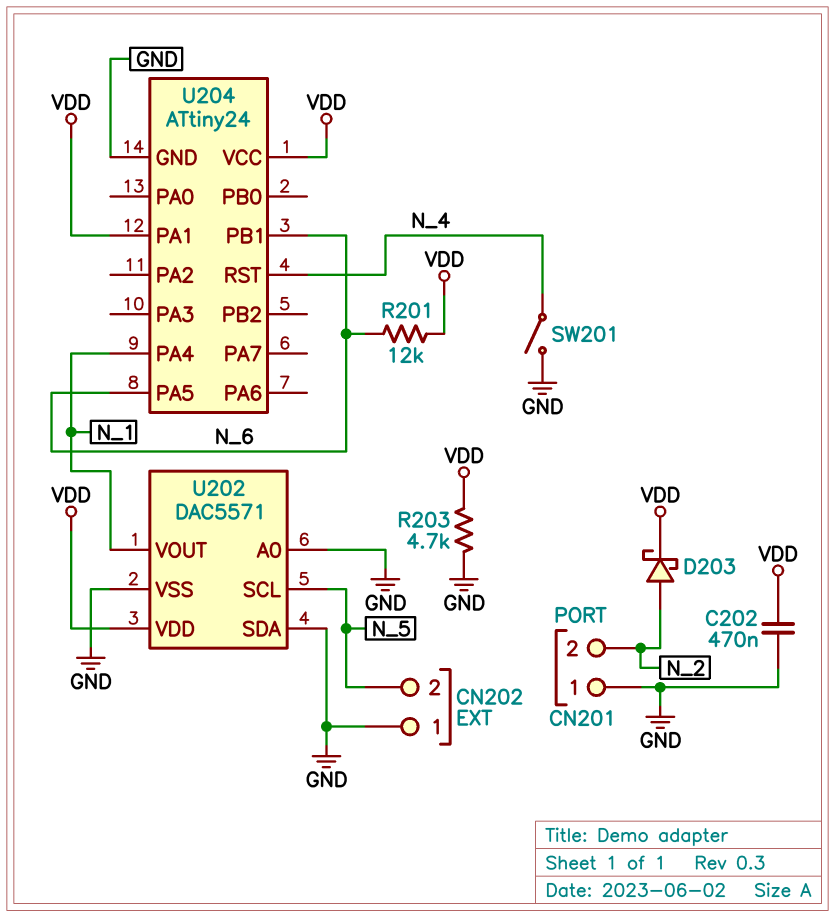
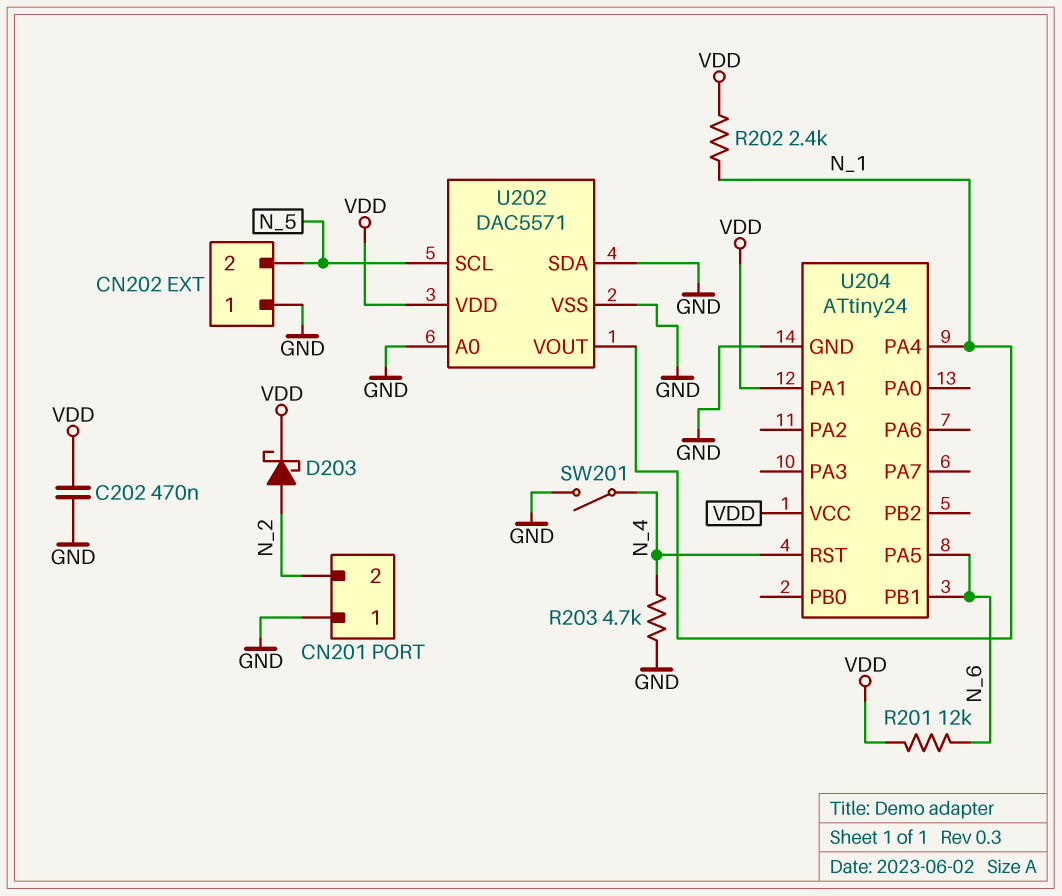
R202: none -> 2.4k (N_1, VDD)
R203: 4.7k (GND, VDD) -> 4.7k (GND, N_4)

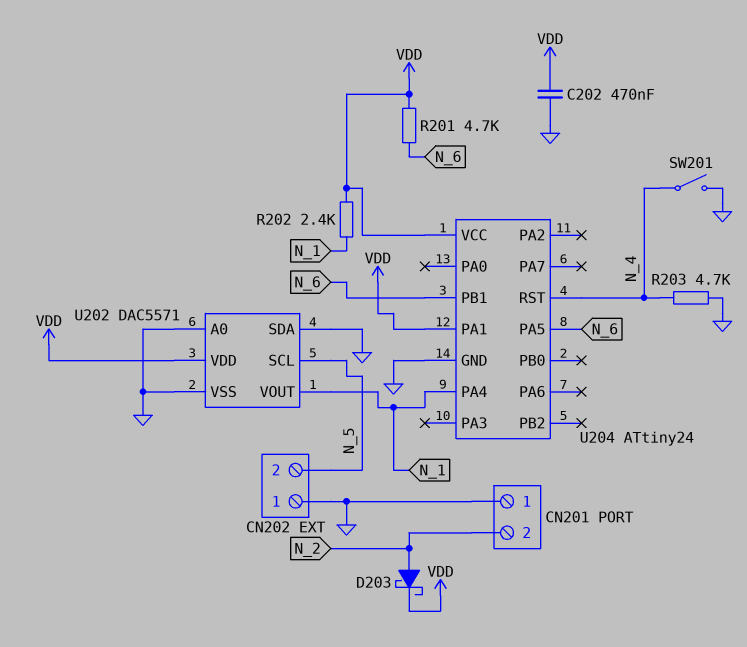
R201: 12k (N_6, VDD) -> 4.7k (N_6, VDD)

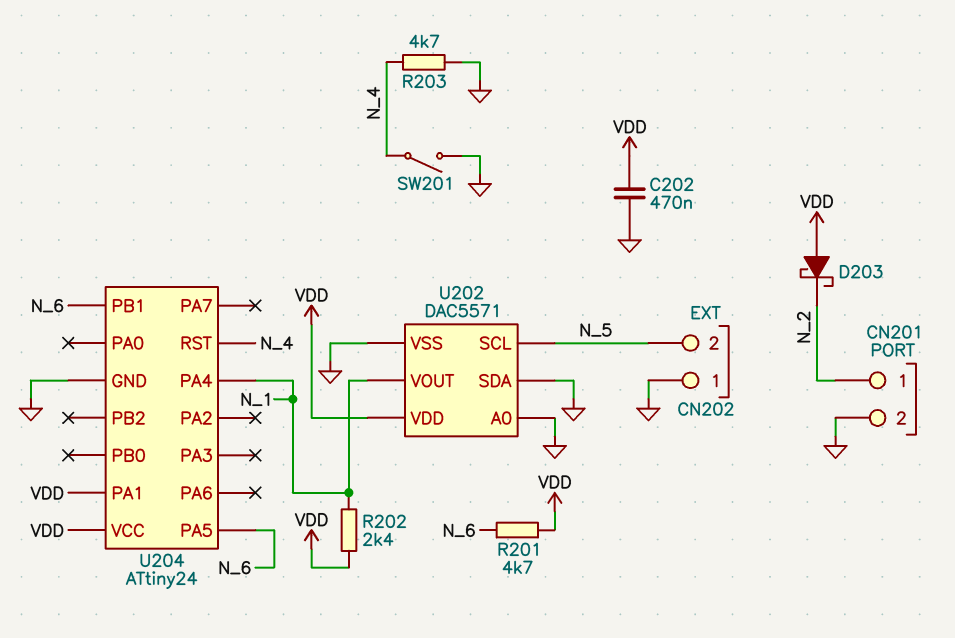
CN201 pin 1: GND -> N_2
CN201 pin 2: N_2 -> GND
D203: schottky (A N_2, K VDD) -> schottky (A VDD, K N_2)

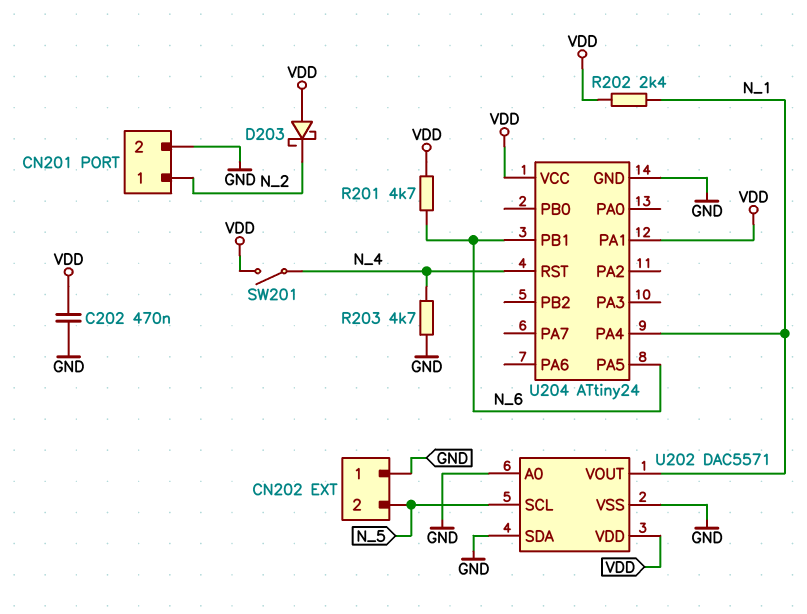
SW201: switch (GND, N_4) -> switch (N_4, VDD)

